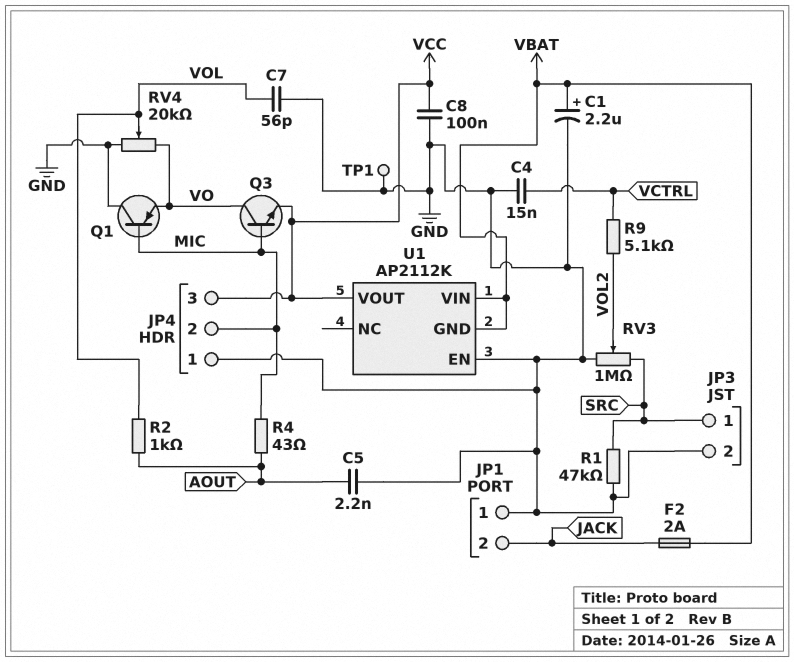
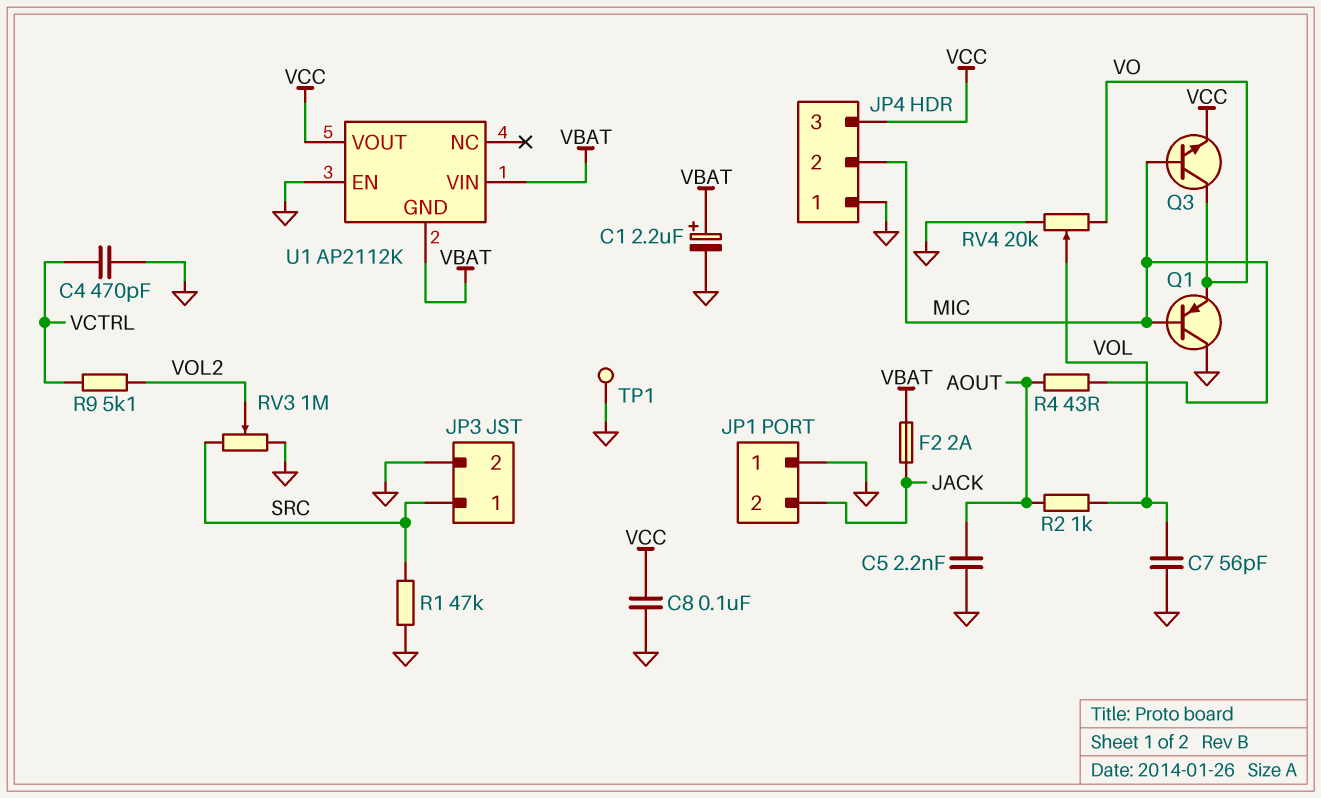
C4: 15nF (GND, VCTRL) -> 470pF (GND, VCTRL)

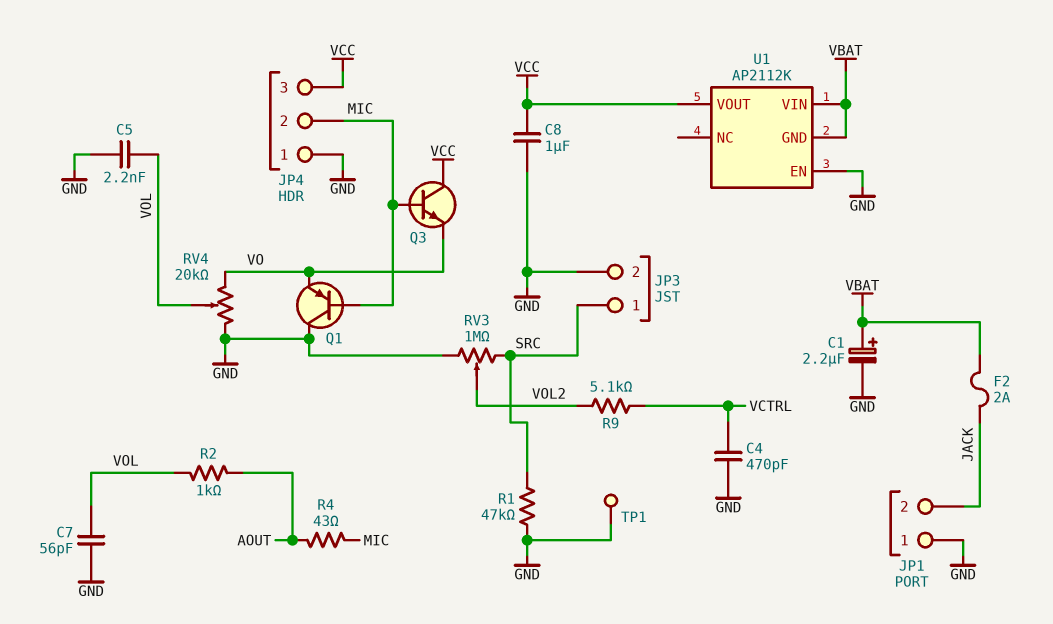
C5: 2.2nF (AOUT, GND) -> 2.2nF (GND, VOL)
C8: 100nF (GND, VCC) -> 1uF (GND, VCC)
Q3: NPN (B MIC, C VO, E VCC) -> NPN (B MIC, C VCC, E VO)

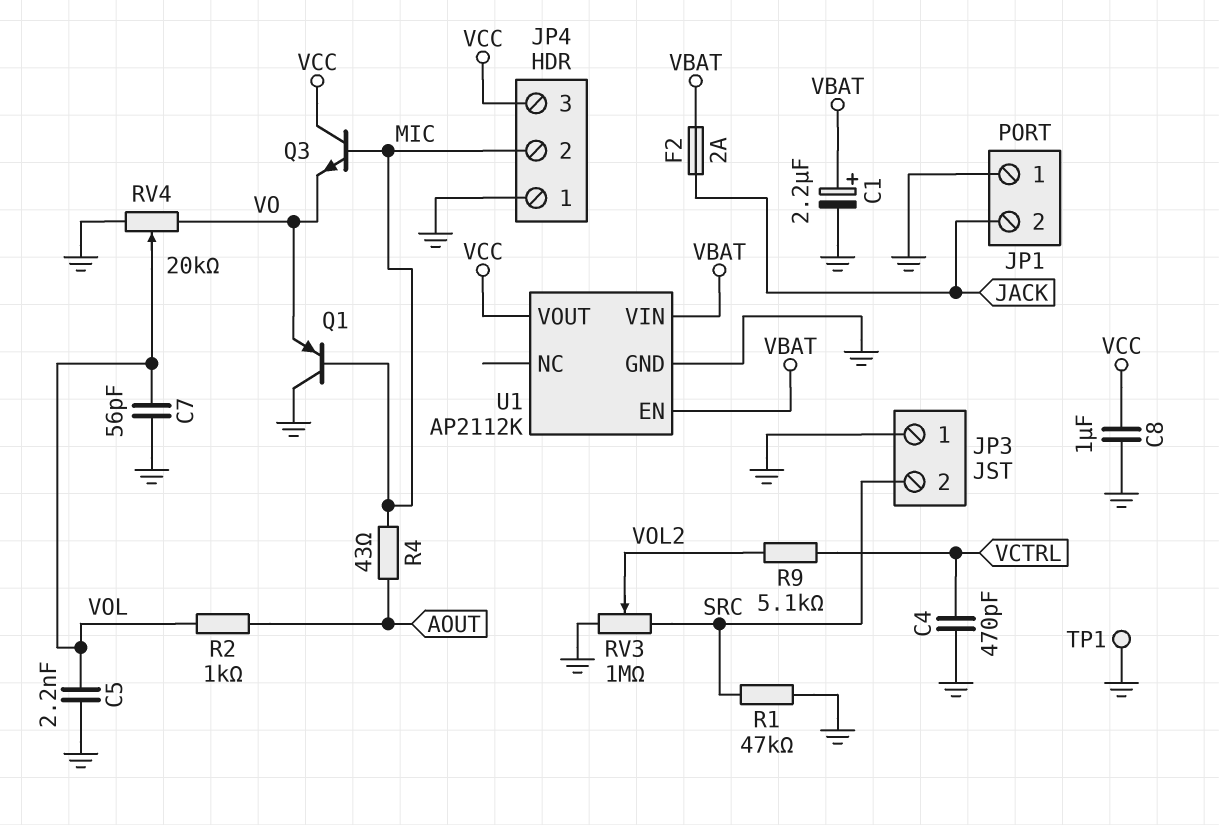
JP3 pin 1: SRC -> GND
JP3 pin 2: GND -> SRC
U1 pin EN: GND -> VBAT
U1 pin GND: VBAT -> GND

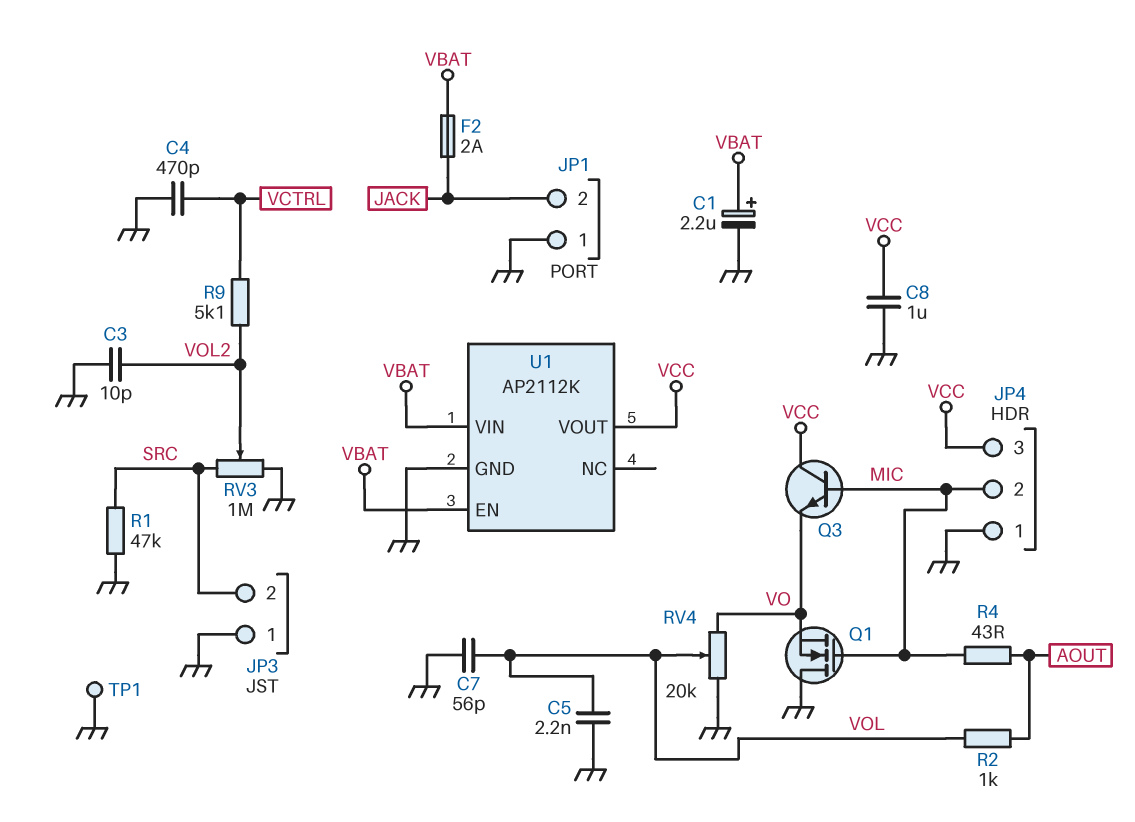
C3: none -> 10pF (GND, VOL2)
Q1: PNP (B MIC, C GND, E VO) -> NMOS (G MIC, D GND, S VO)

